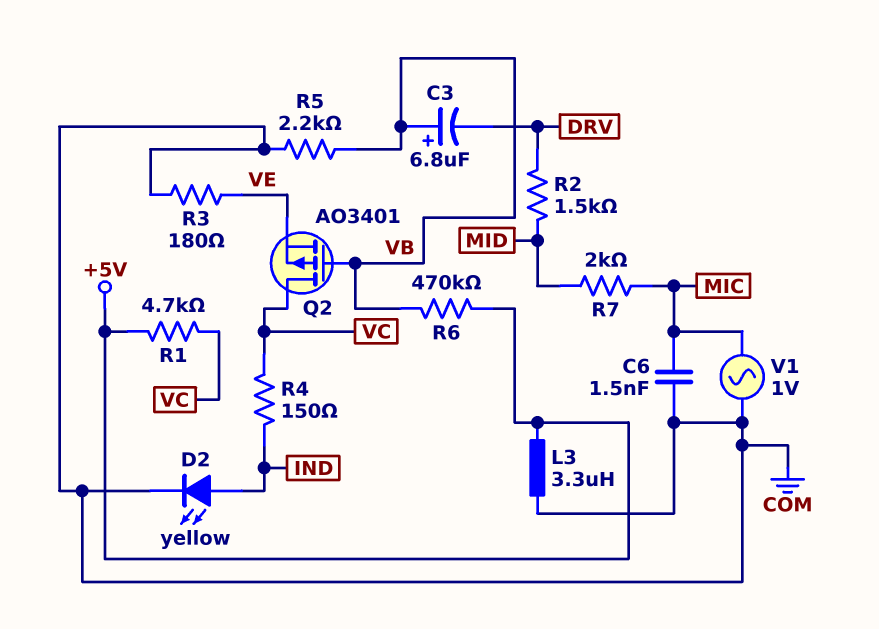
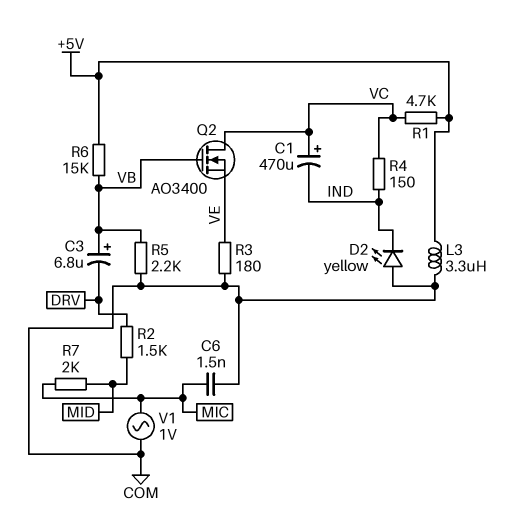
C1: none -> 470uF (plus VC, minus IND)
D2: LED yellow (A IND, K COM) -> LED yellow (A COM, K IND)
Q2: PMOS AO3401 (G VB, D VC, S VE) -> NMOS AO3400 (G VB, D VC, S VE)
R6: 470k (+5V, VB) -> 15k (+5V, VB)

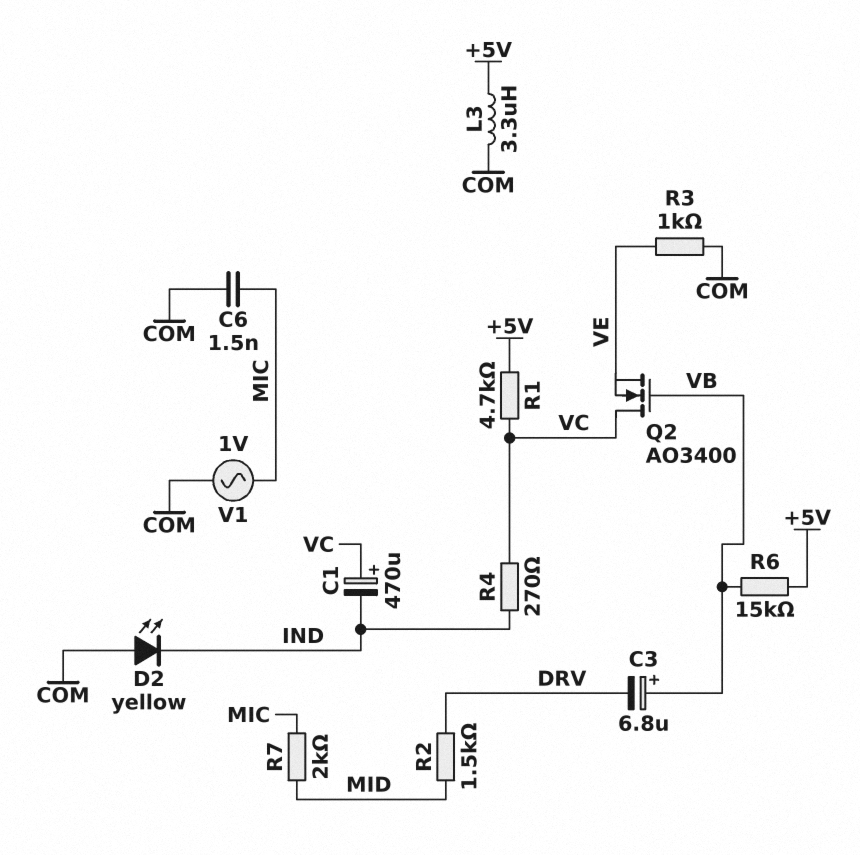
R3: 180 (COM, VE) -> 1k (COM, VE)
R4: 150 (IND, VC) -> 270 (IND, VC)
R5: 2.2k (COM, VB) -> none

